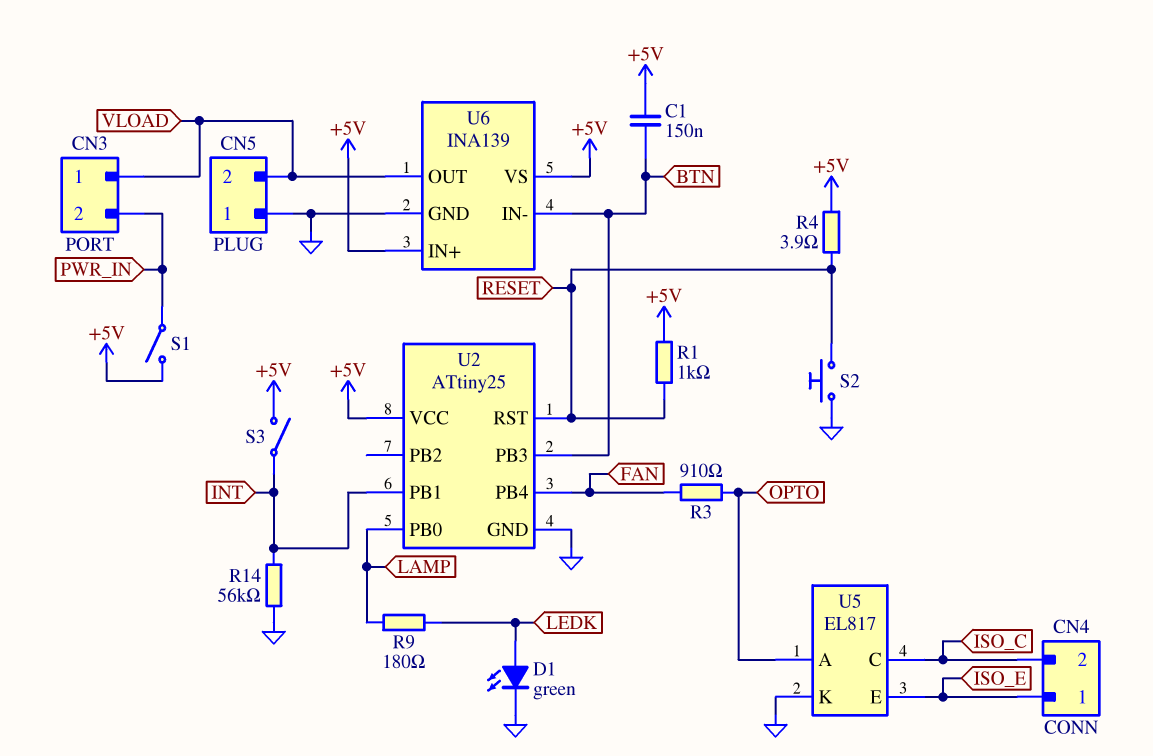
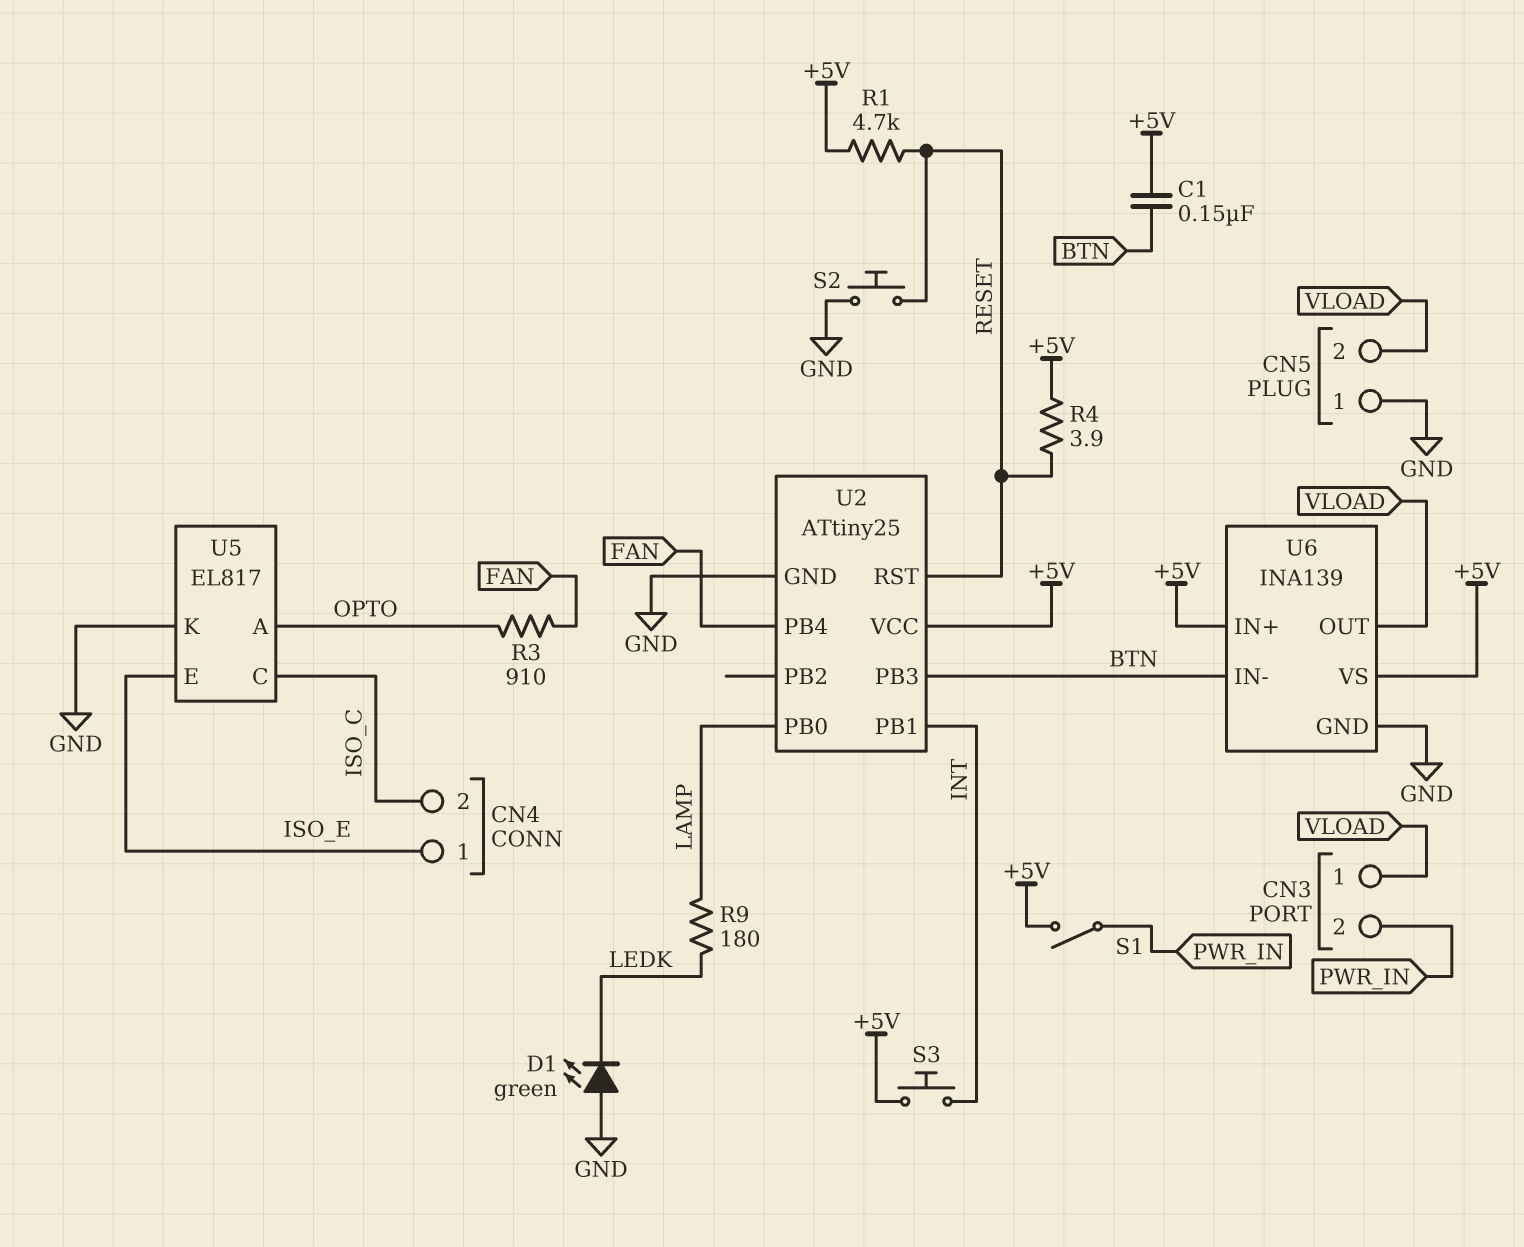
D1: LED green (A LEDK, K GND) -> LED green (A GND, K LEDK)
R1: 1k (+5V, RESET) -> 4.7k (+5V, RESET)
R14: 56k (GND, INT) -> none
S3: switch (+5V, INT) -> button (+5V, INT)

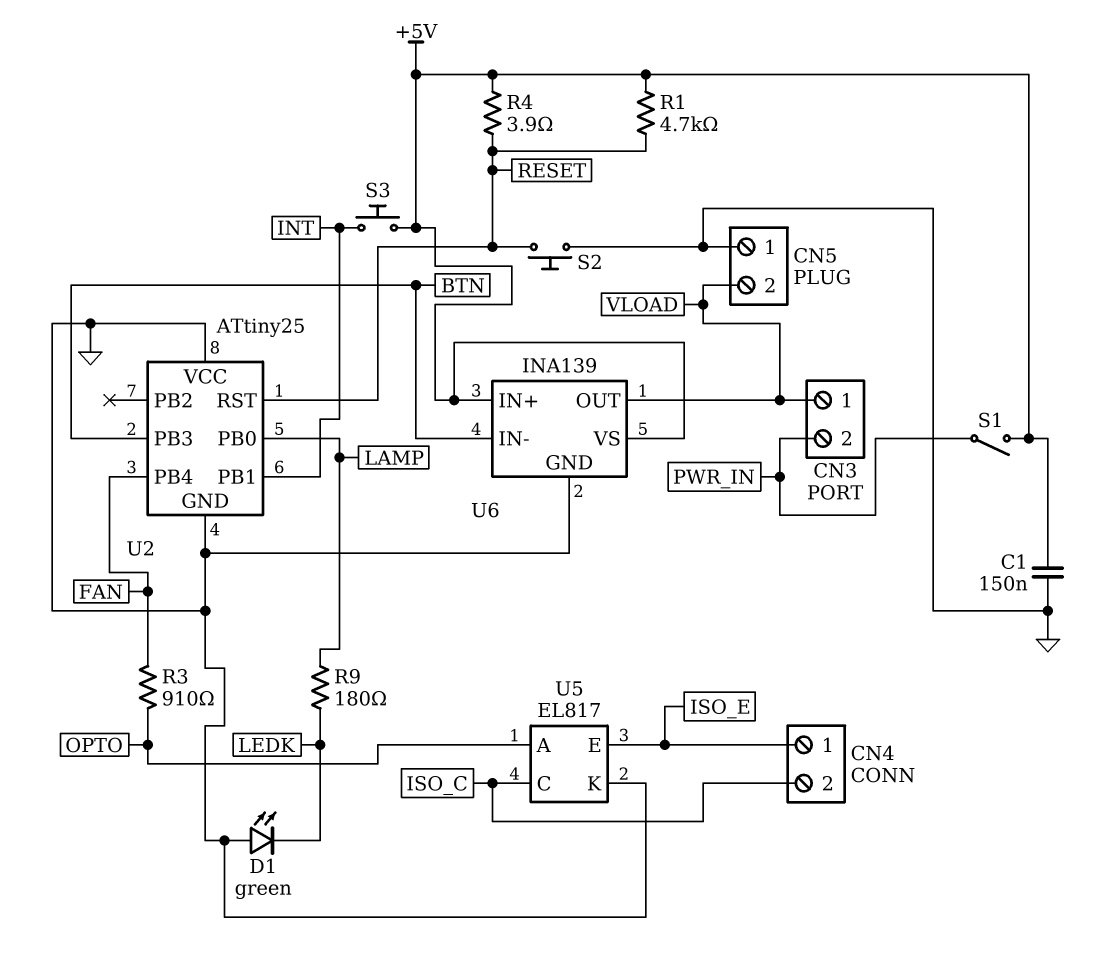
C1: 150nF (+5V, BTN) -> 150nF (+5V, GND)
U2 pin VCC: +5V -> GND

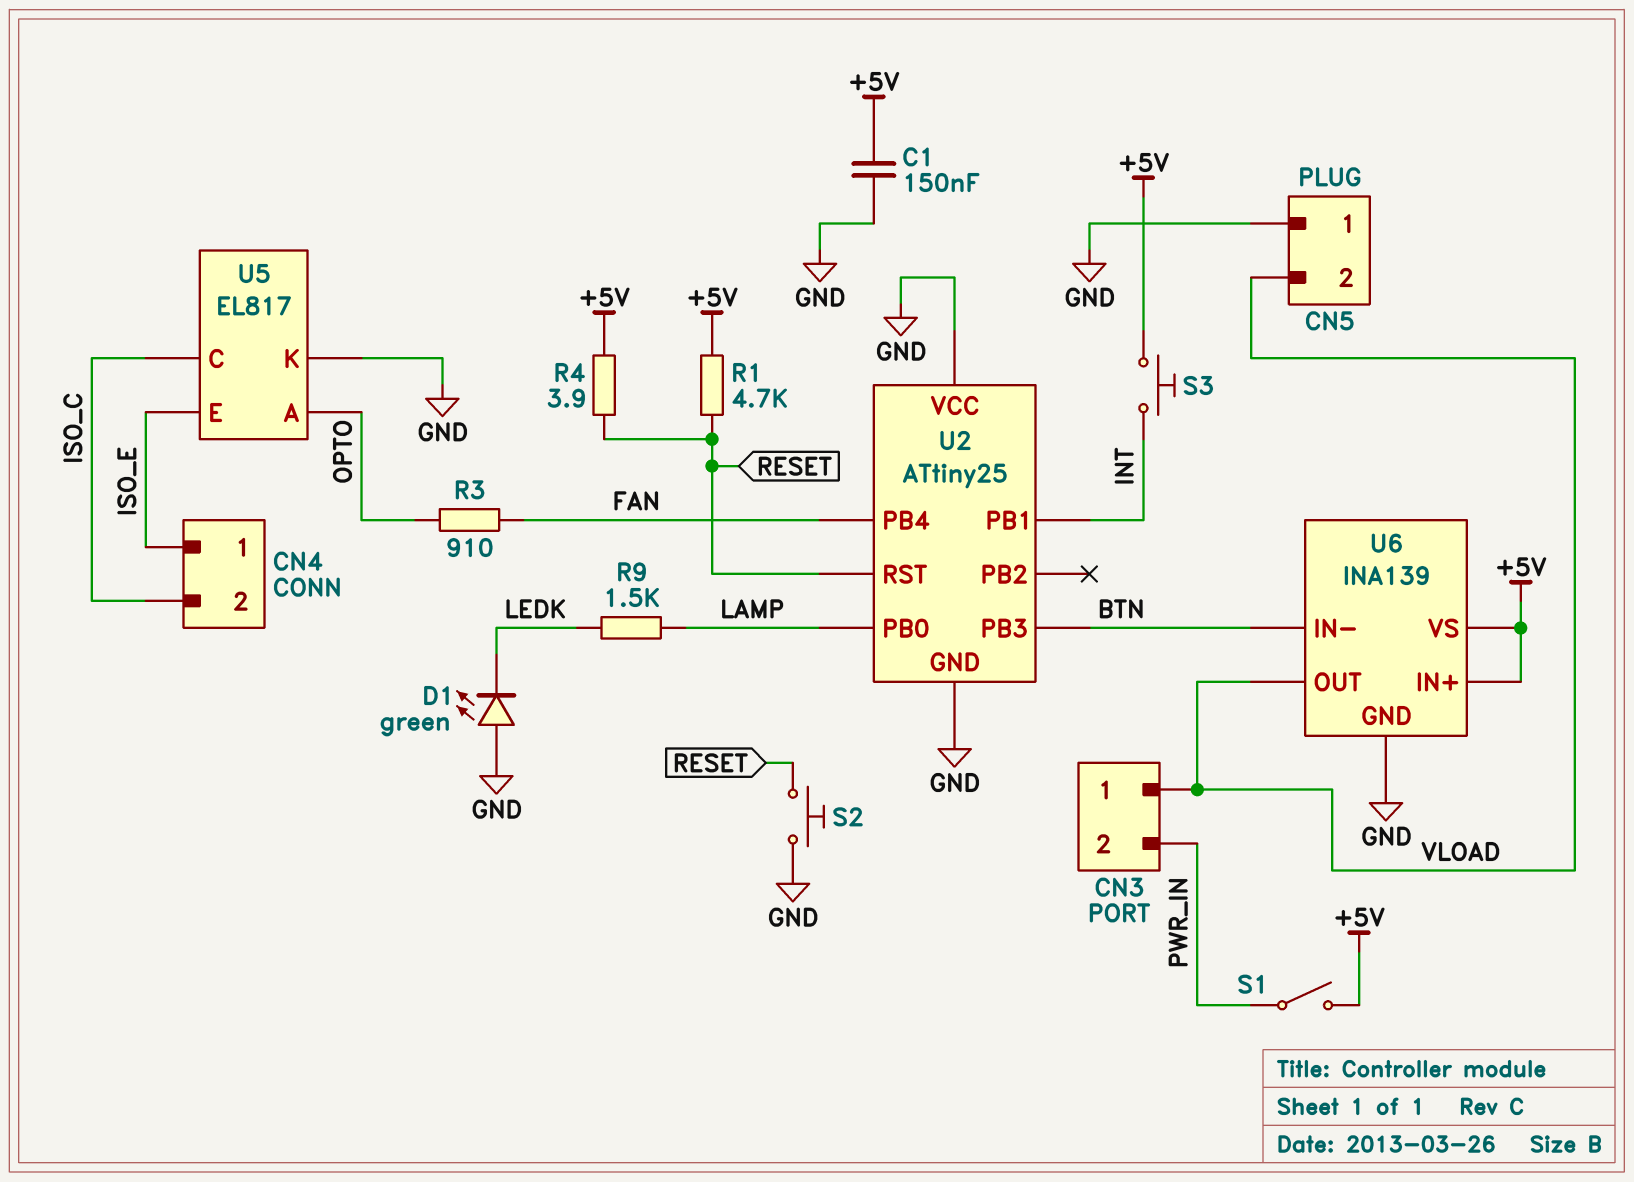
R9: 180 (LAMP, LEDK) -> 1.5k (LAMP, LEDK)

